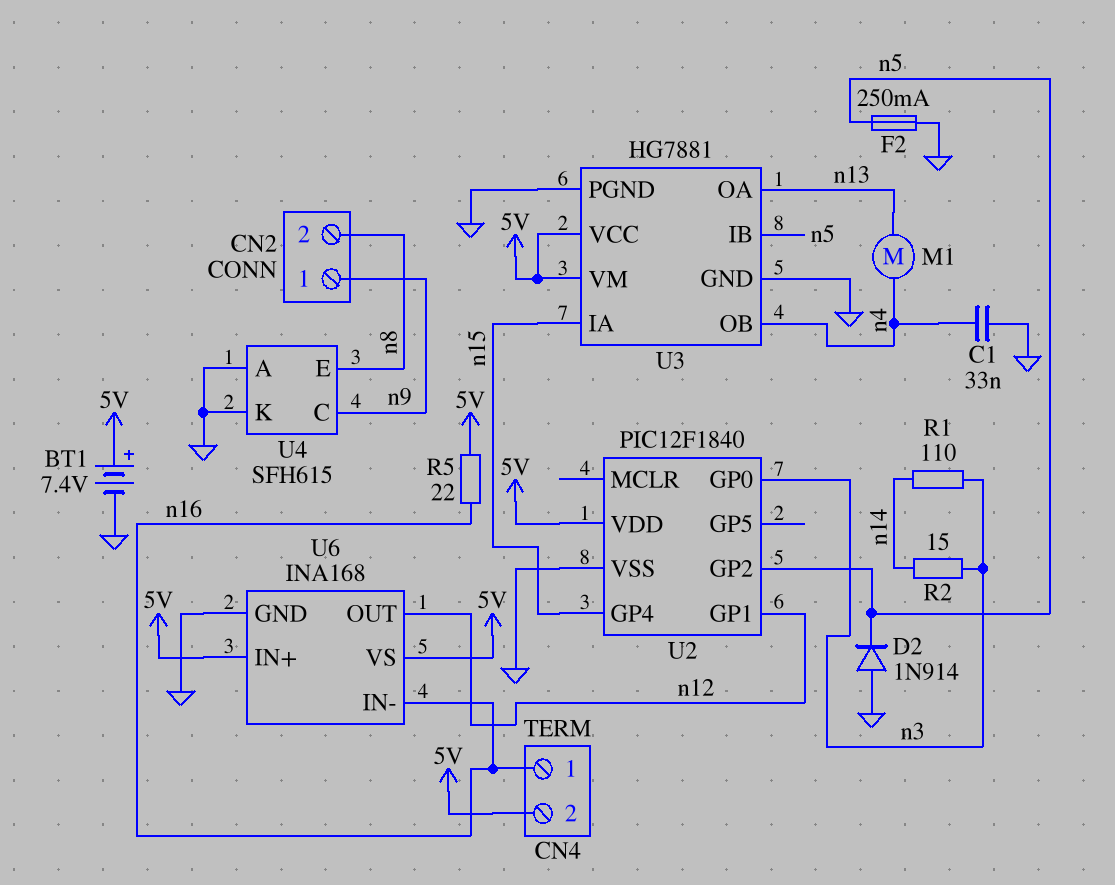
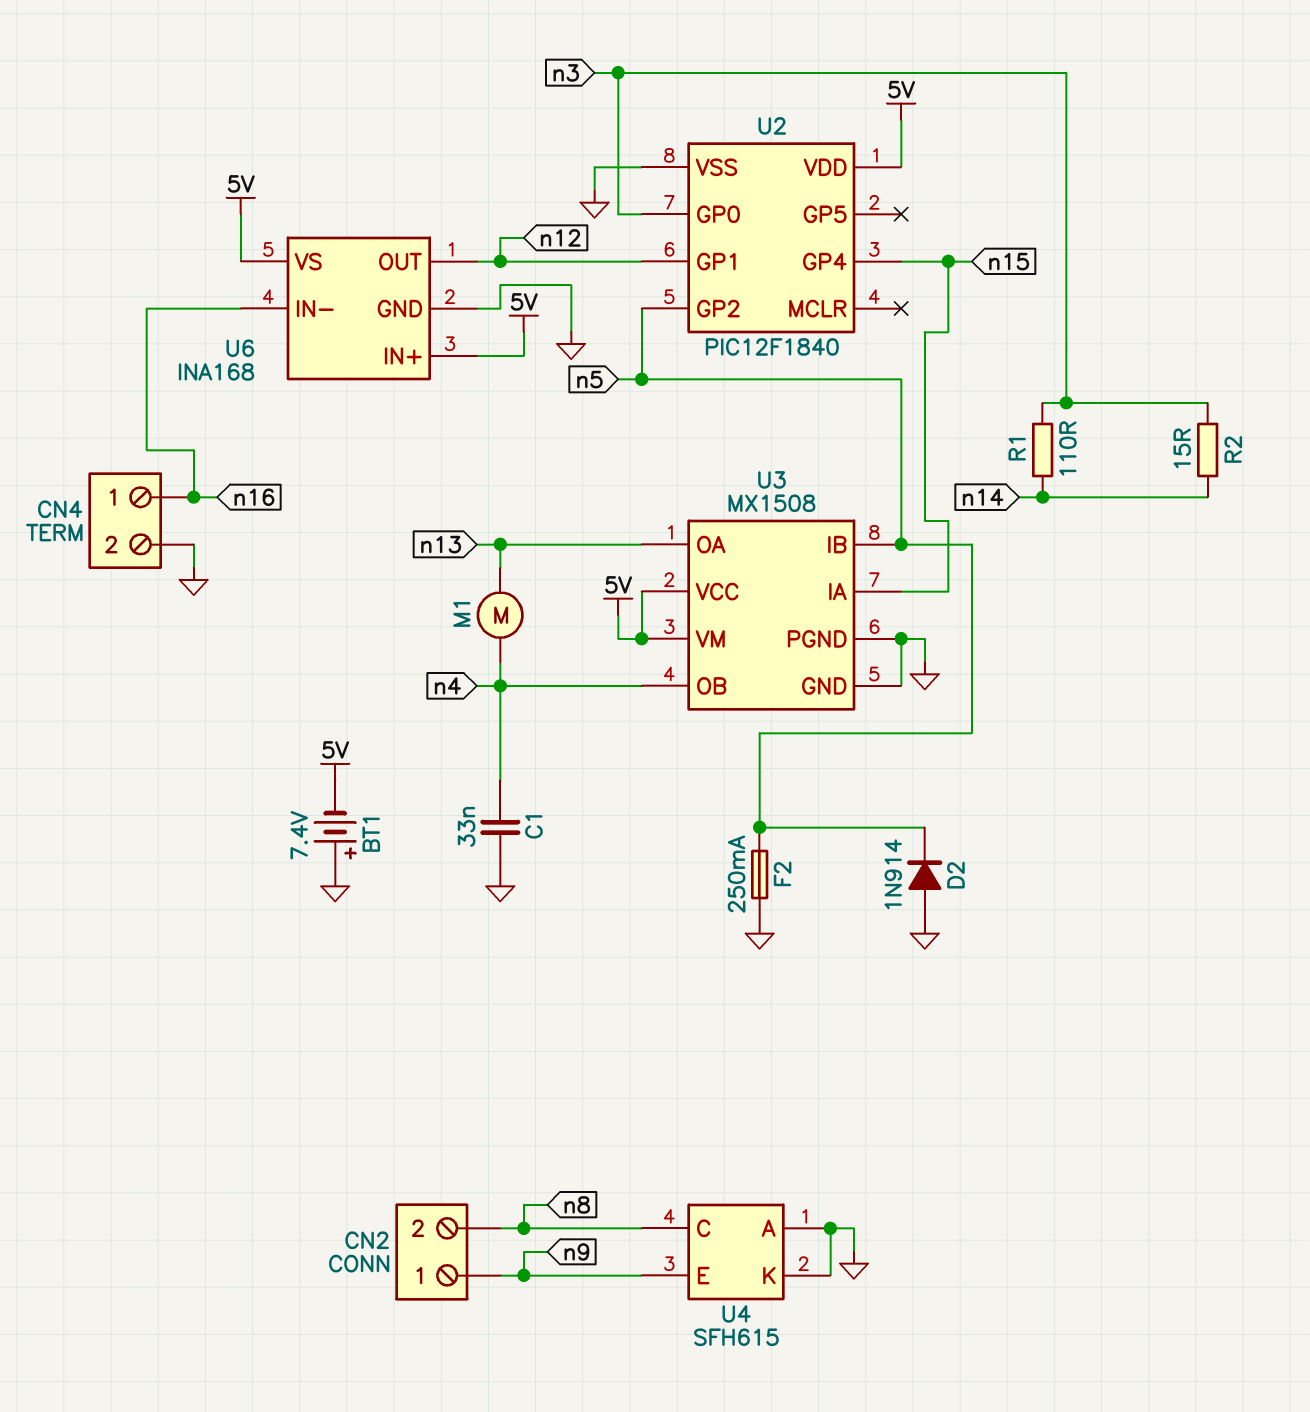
BT1: 7.4V (plus 5V, minus GND) -> 7.4V (plus GND, minus 5V)
CN4 pin 2: 5V -> GND
R5: 22 (5V, n16) -> none
U3: HG7881 -> MX1508
U4 pin C: n9 -> n8
U4 pin E: n8 -> n9

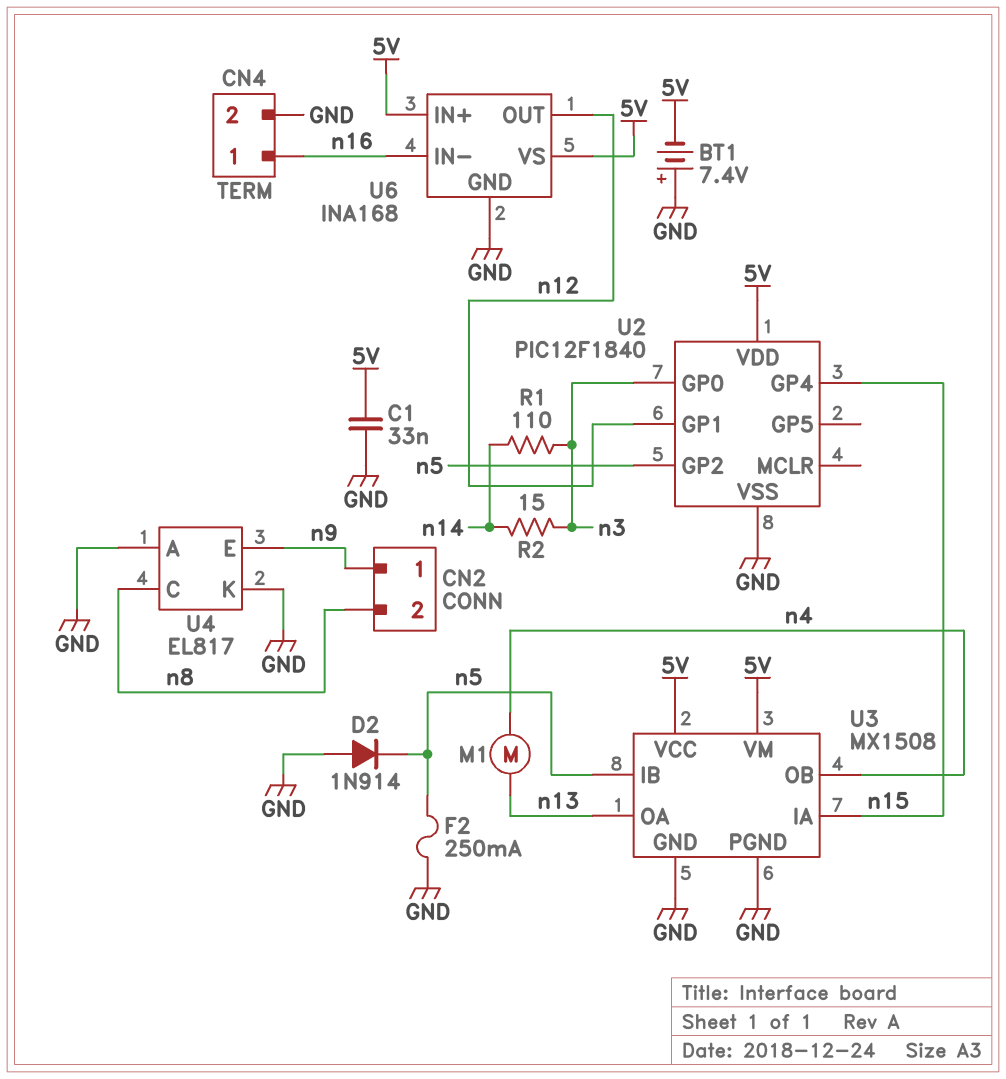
C1: 33nF (GND, n4) -> 33nF (5V, GND)
U4: SFH615 -> EL817

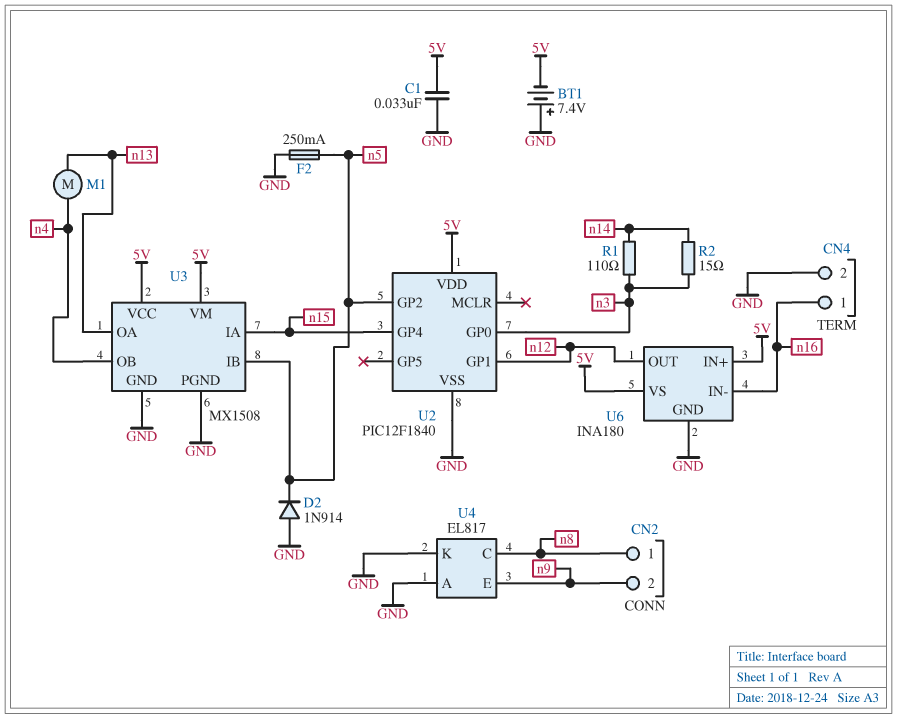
CN2 pin 1: n9 -> n8
CN2 pin 2: n8 -> n9
U6: INA168 -> INA180

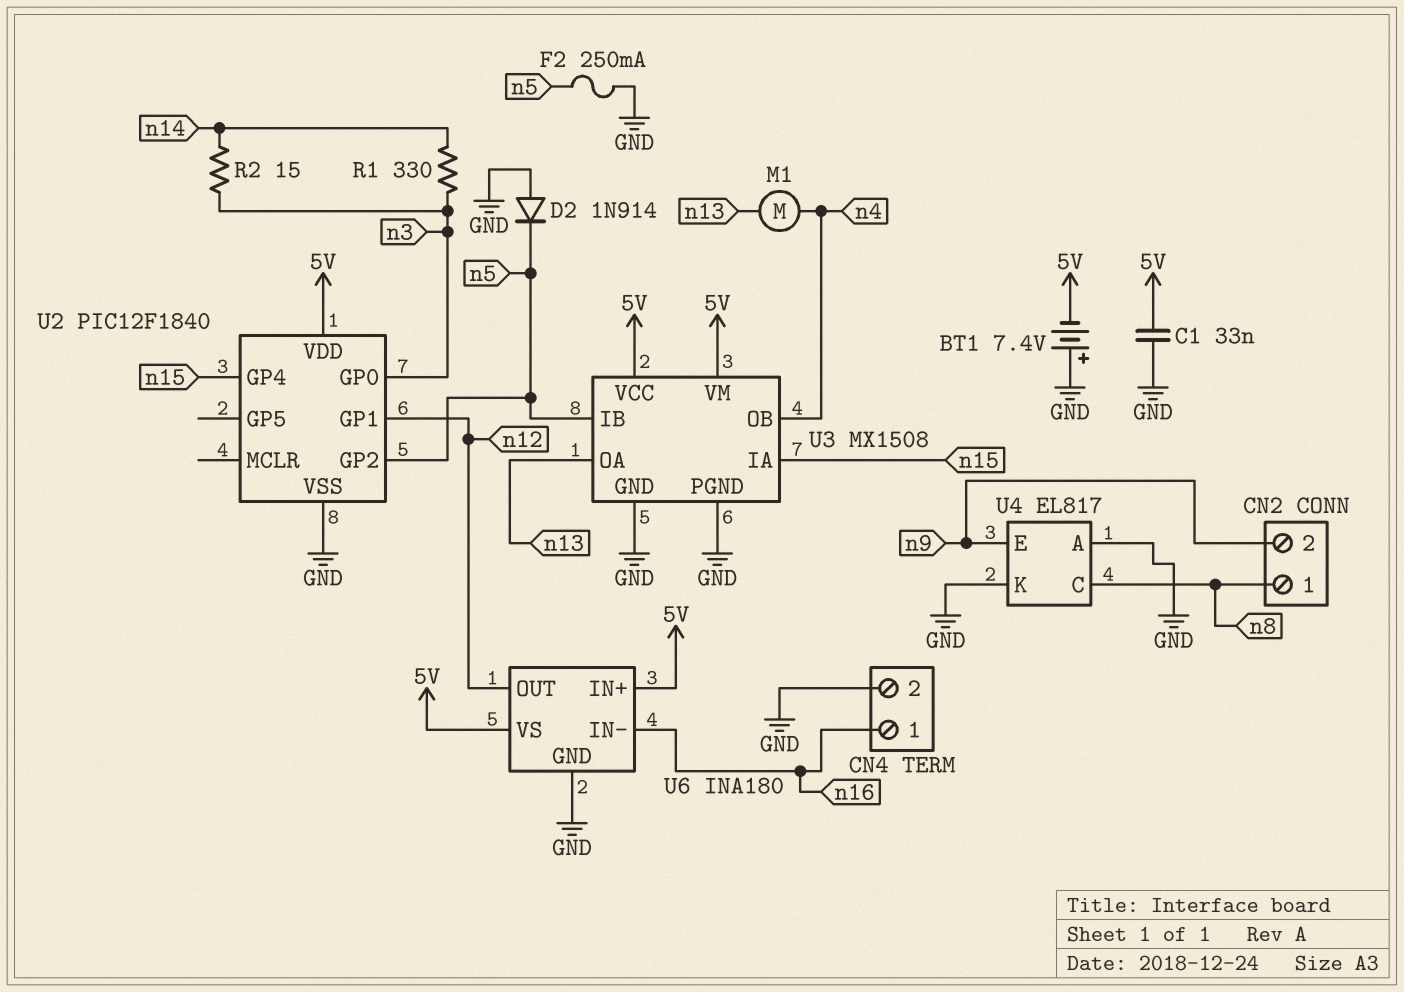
R1: 110 (n3, n14) -> 330 (n3, n14)

